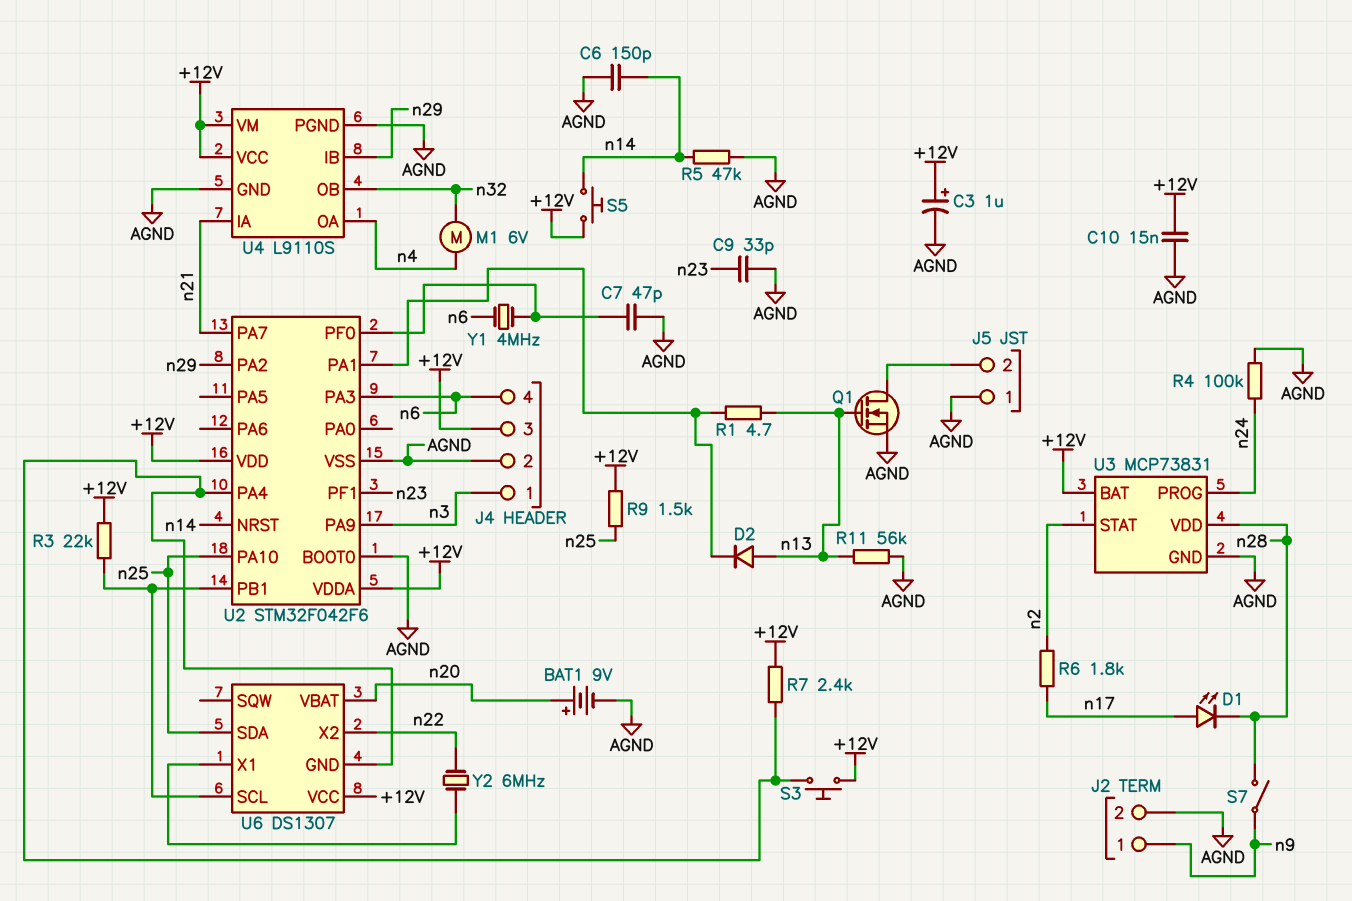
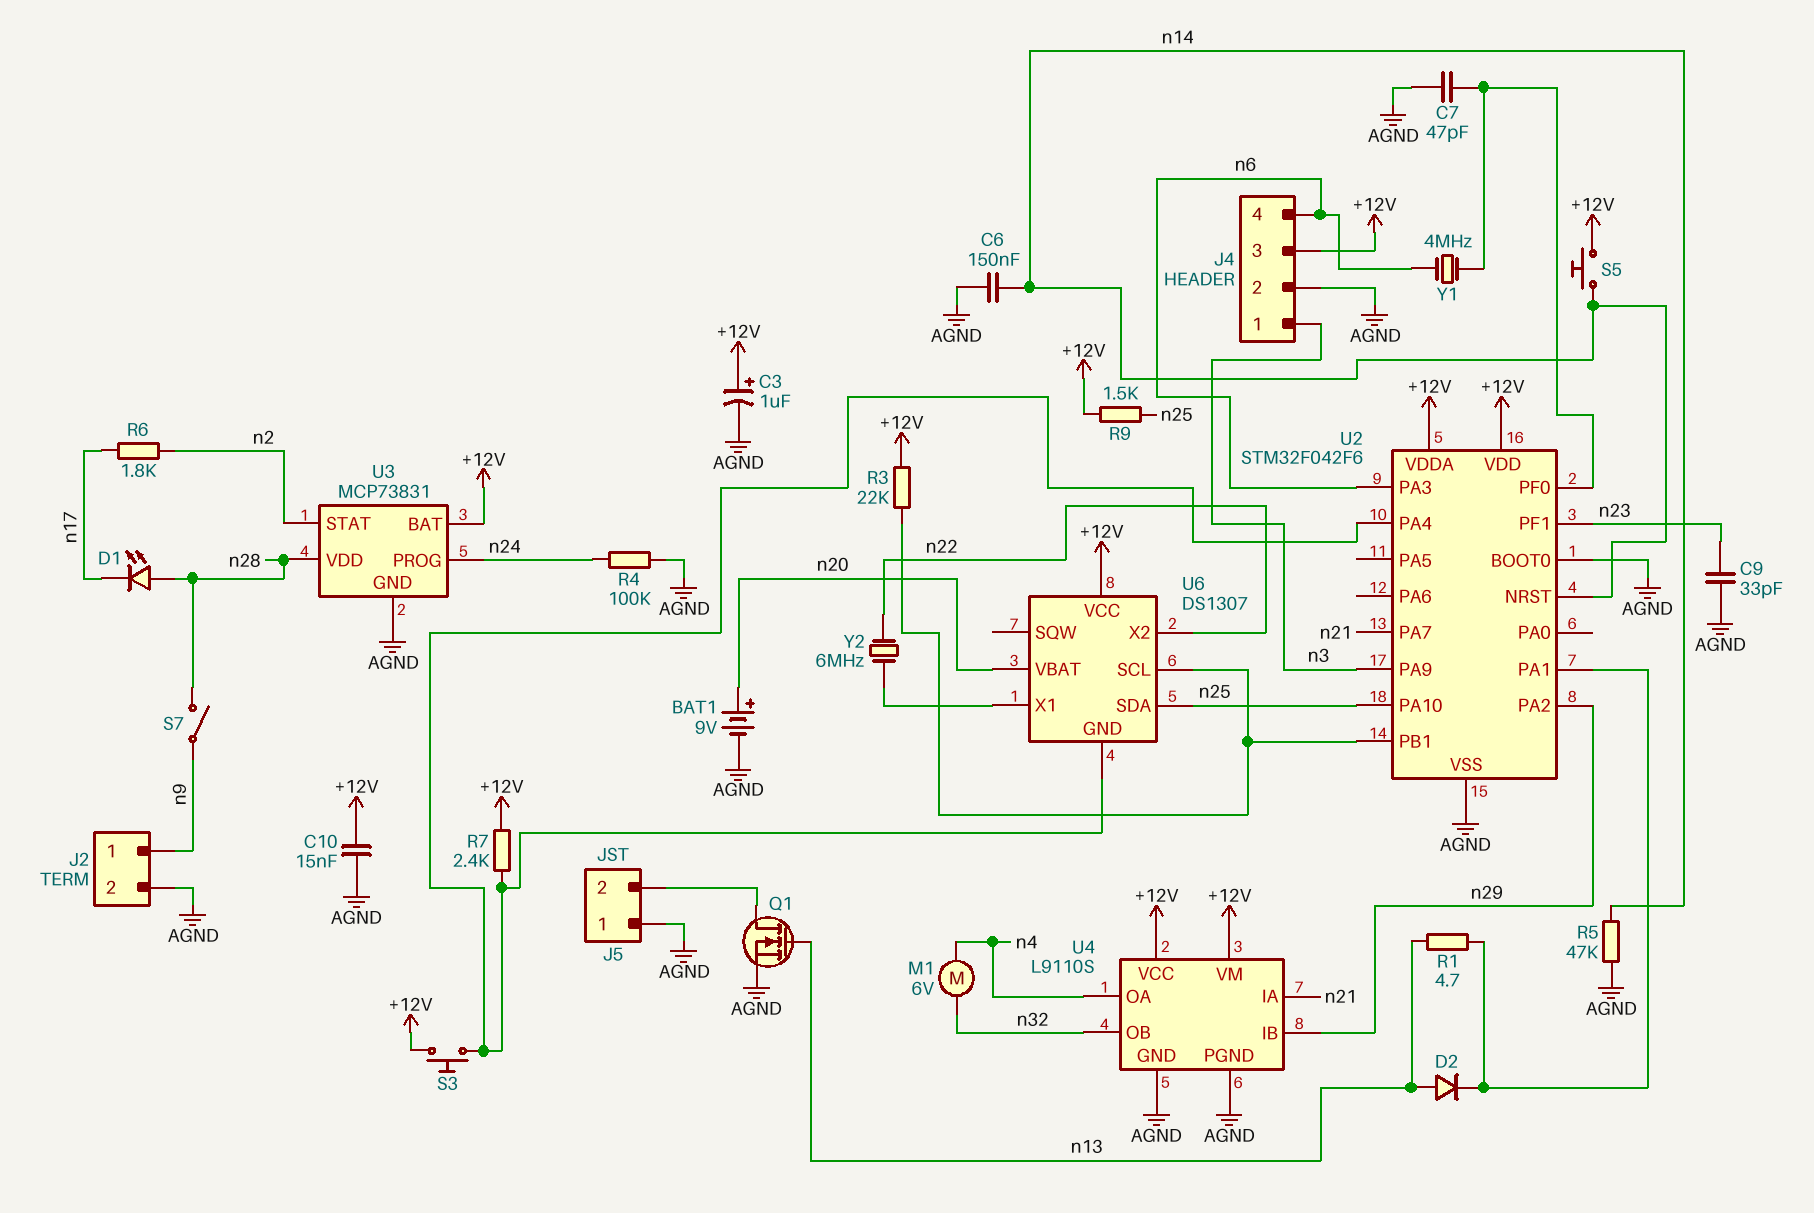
C6: 150pF (AGND, n14) -> 150nF (AGND, n14)
D1: LED (A n17, K n28) -> LED (A n28, K n17)
R11: 56k (AGND, n13) -> none

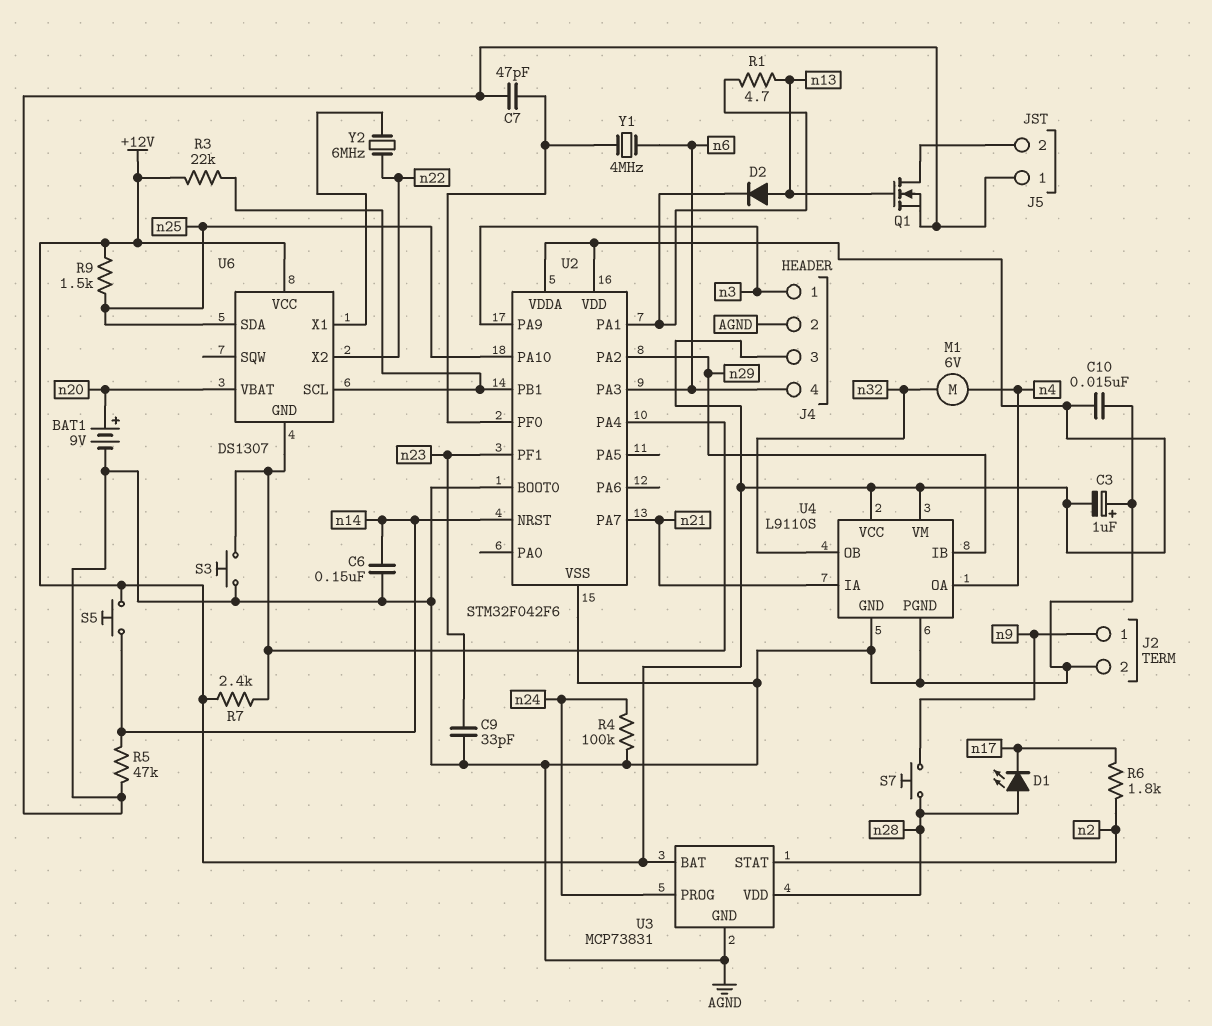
C3: 1uF (plus +12V, minus AGND) -> 1uF (plus AGND, minus +12V)
S3: button (+12V, U2/PA4) -> button (AGND, U2/PA4)
S7: switch (n9, n28) -> button (n9, n28)

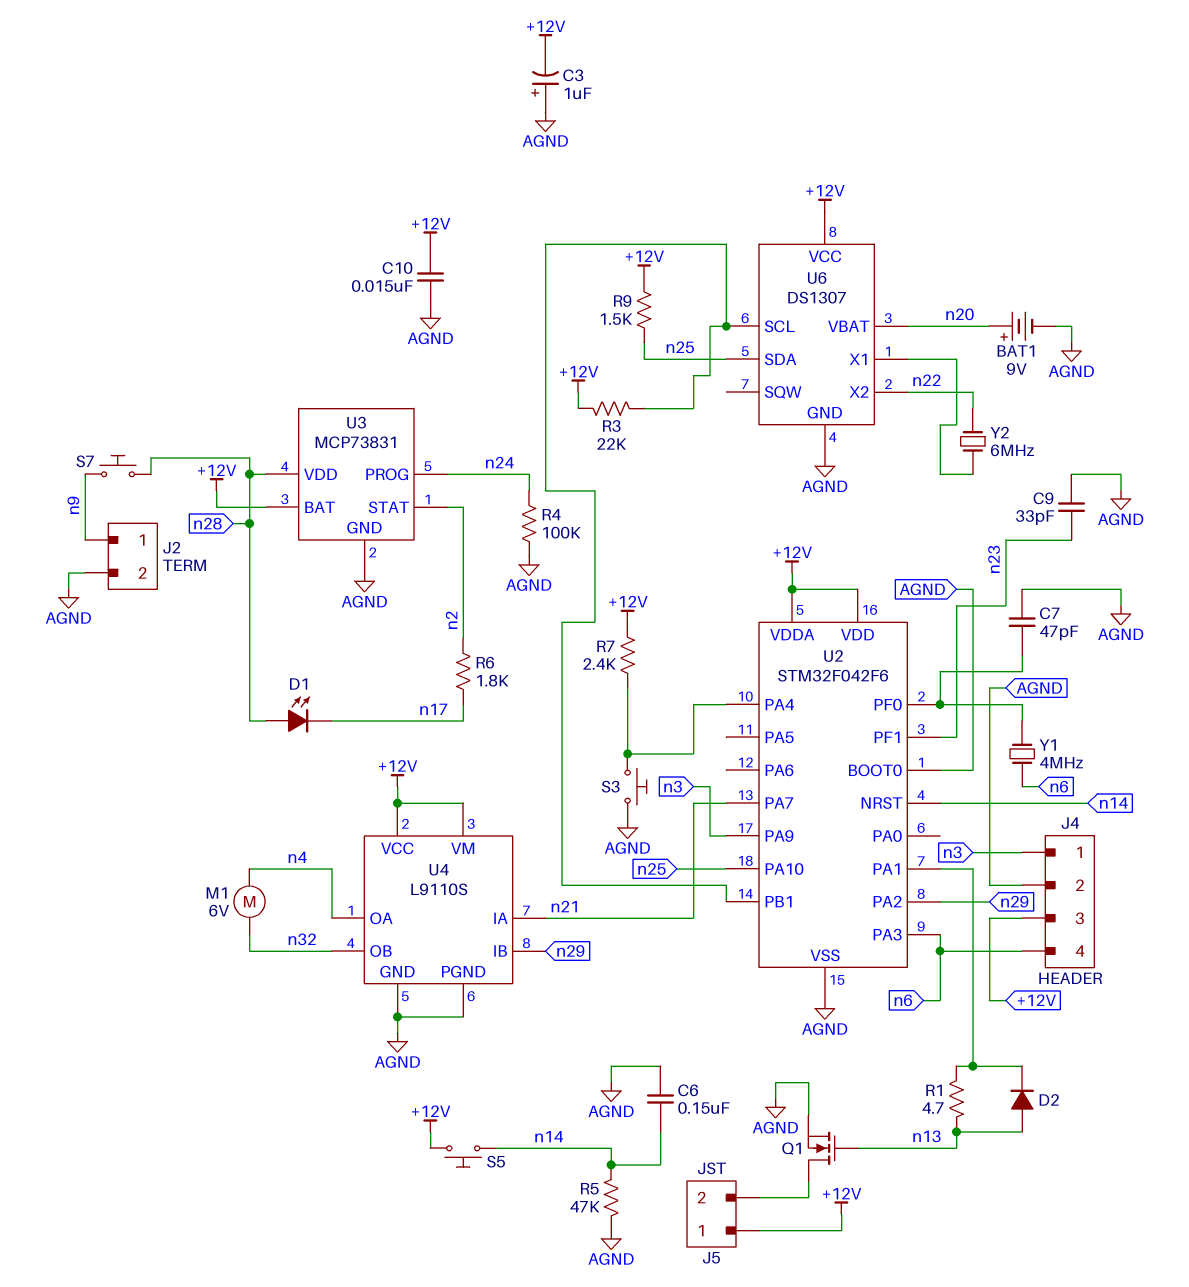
J5 pin 1: AGND -> +12V
U6 pin GND: U2/PA4 -> AGND

